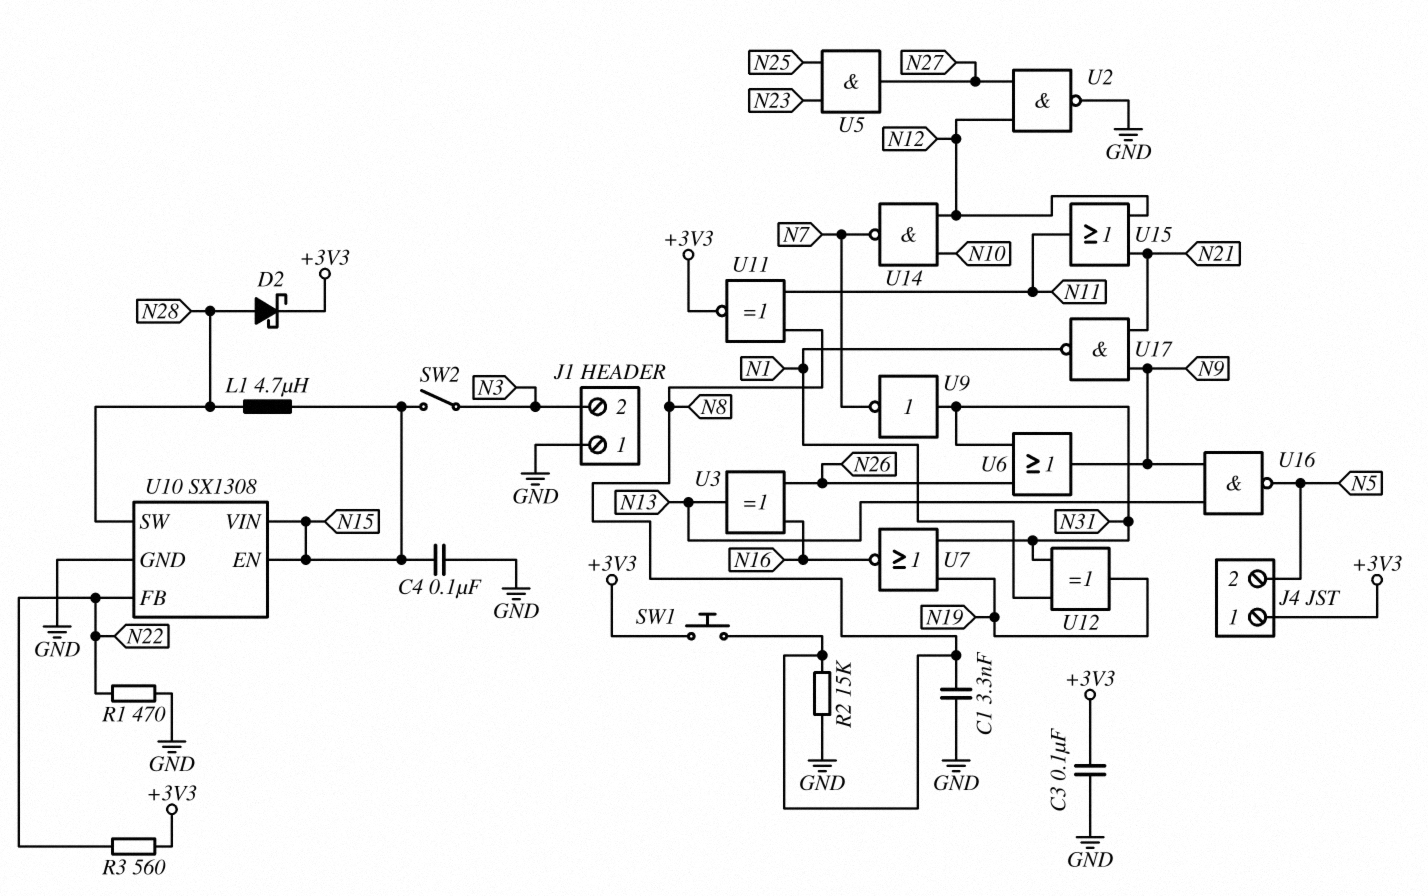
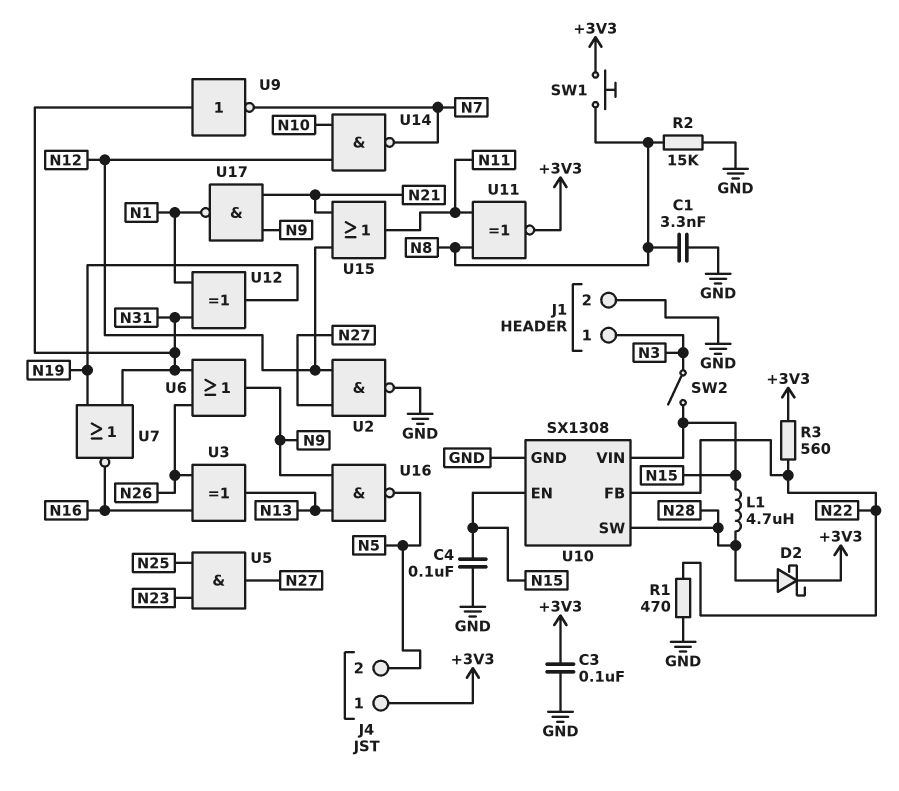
J1 pin 1: GND -> N3
J1 pin 2: N3 -> GND

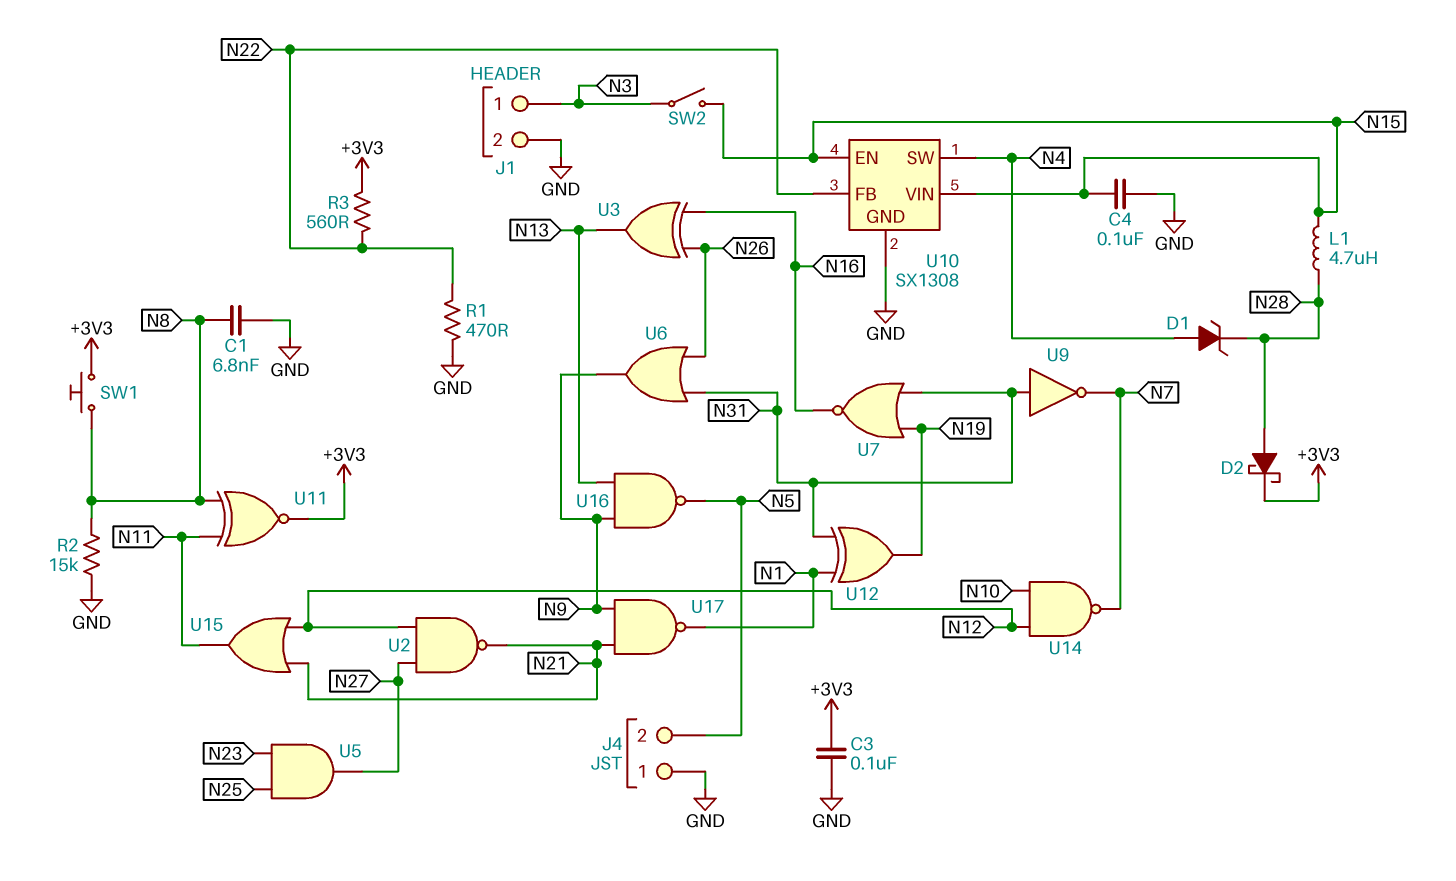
C1: 3.3nF (GND, N8) -> 6.8nF (GND, N8)
D1: none -> zener (A N4, K N28)
J4 pin 1: +3V3 -> GND
U2: NAND (in N12, in N27, out GND) -> NAND (in N12, in N27, out N21)
U10 pin SW: N28 -> N4

